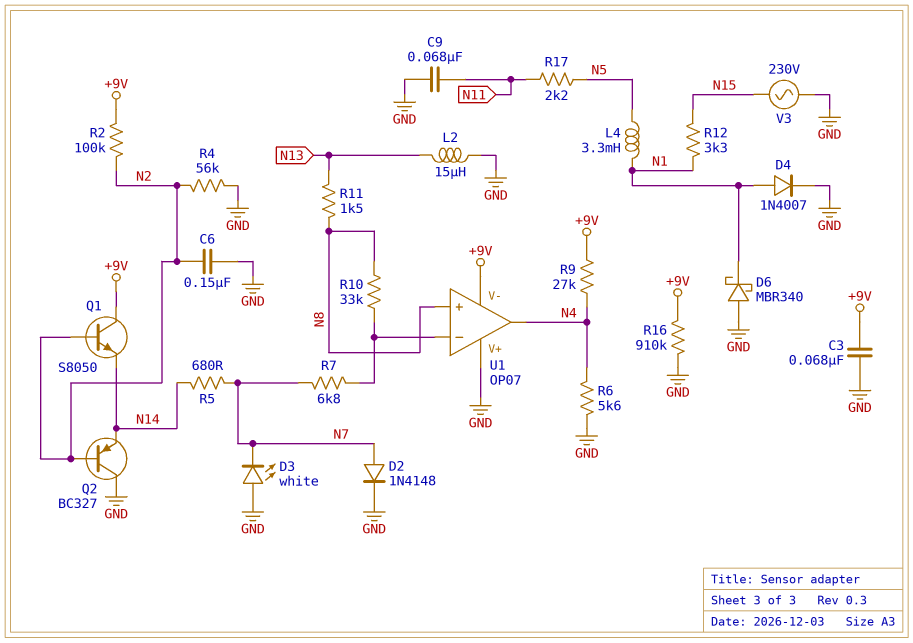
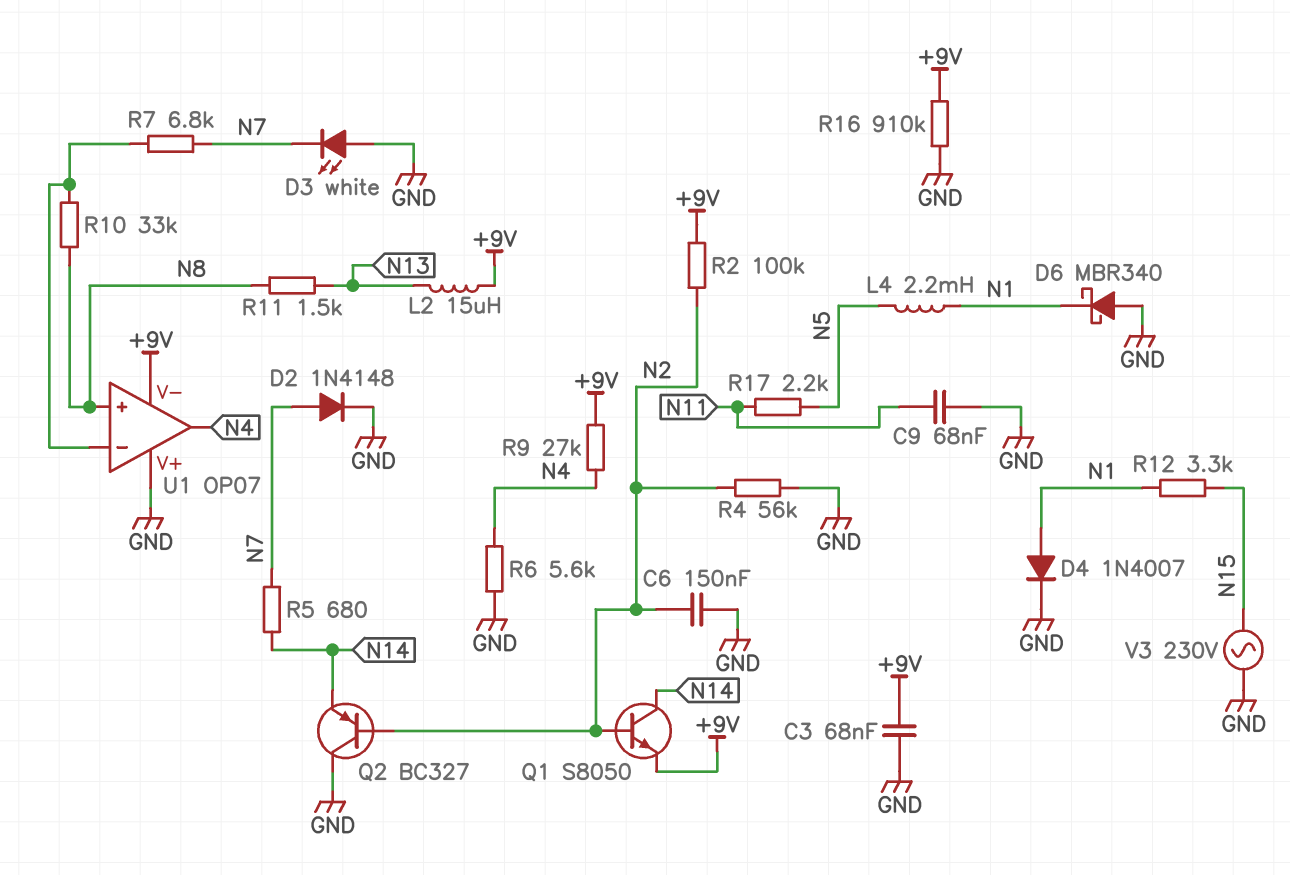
L2: 15uH (GND, N13) -> 15uH (+9V, N13)
L4: 3.3mH (N1, N5) -> 2.2mH (N1, N5)
Q1: NPN S8050 (B N2, C +9V, E N14) -> NPN S8050 (B N2, C N14, E +9V)

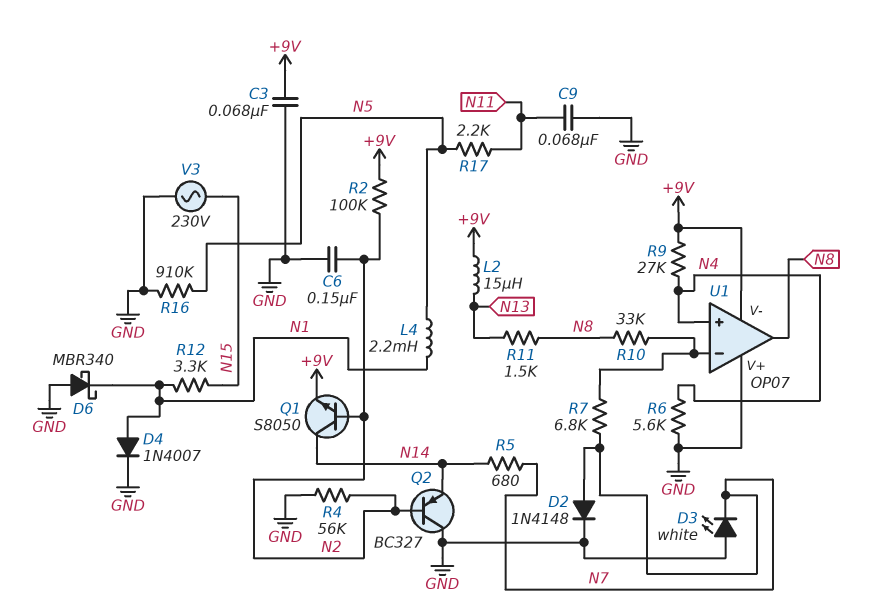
R16: 910k (+9V, GND) -> 910k (GND, N5)
U1 pin in+: N8 -> N4
U1 pin out: N4 -> N8

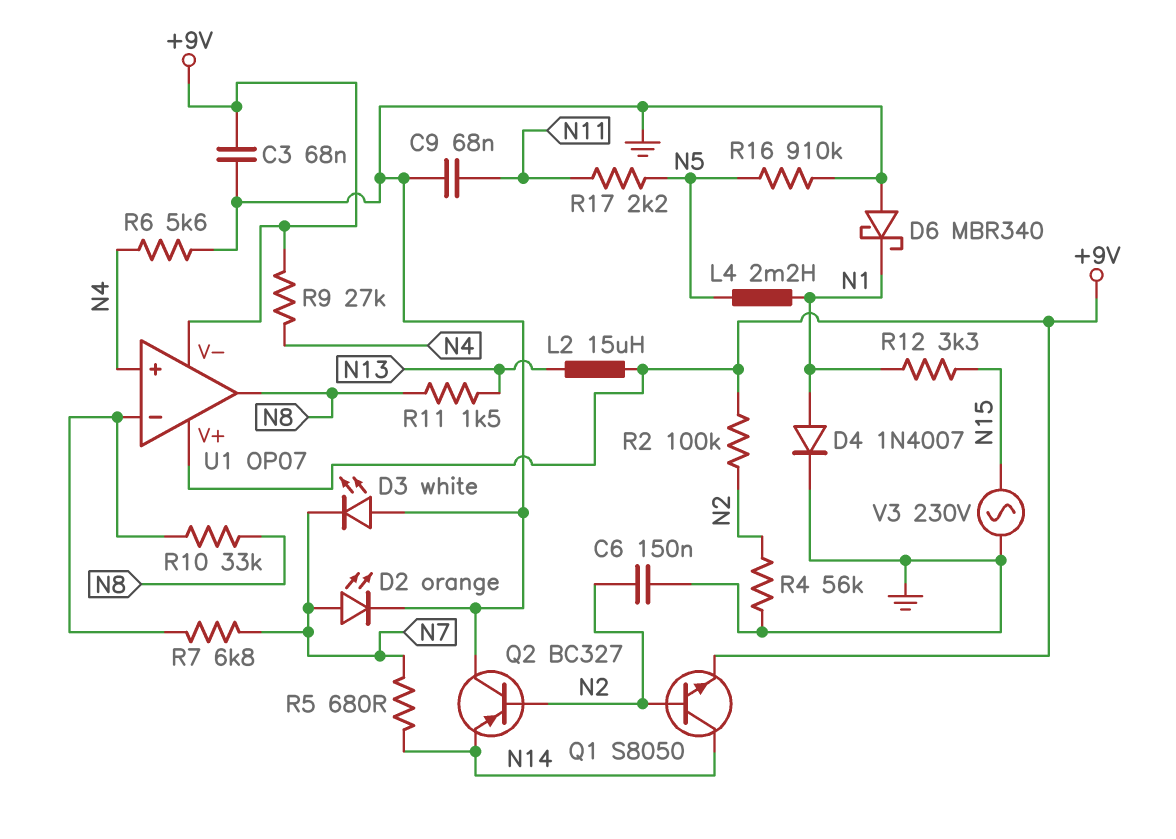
D2: diode 1N4148 (A N7, K GND) -> LED orange (A N7, K GND)
U1 pin V+: GND -> +9V

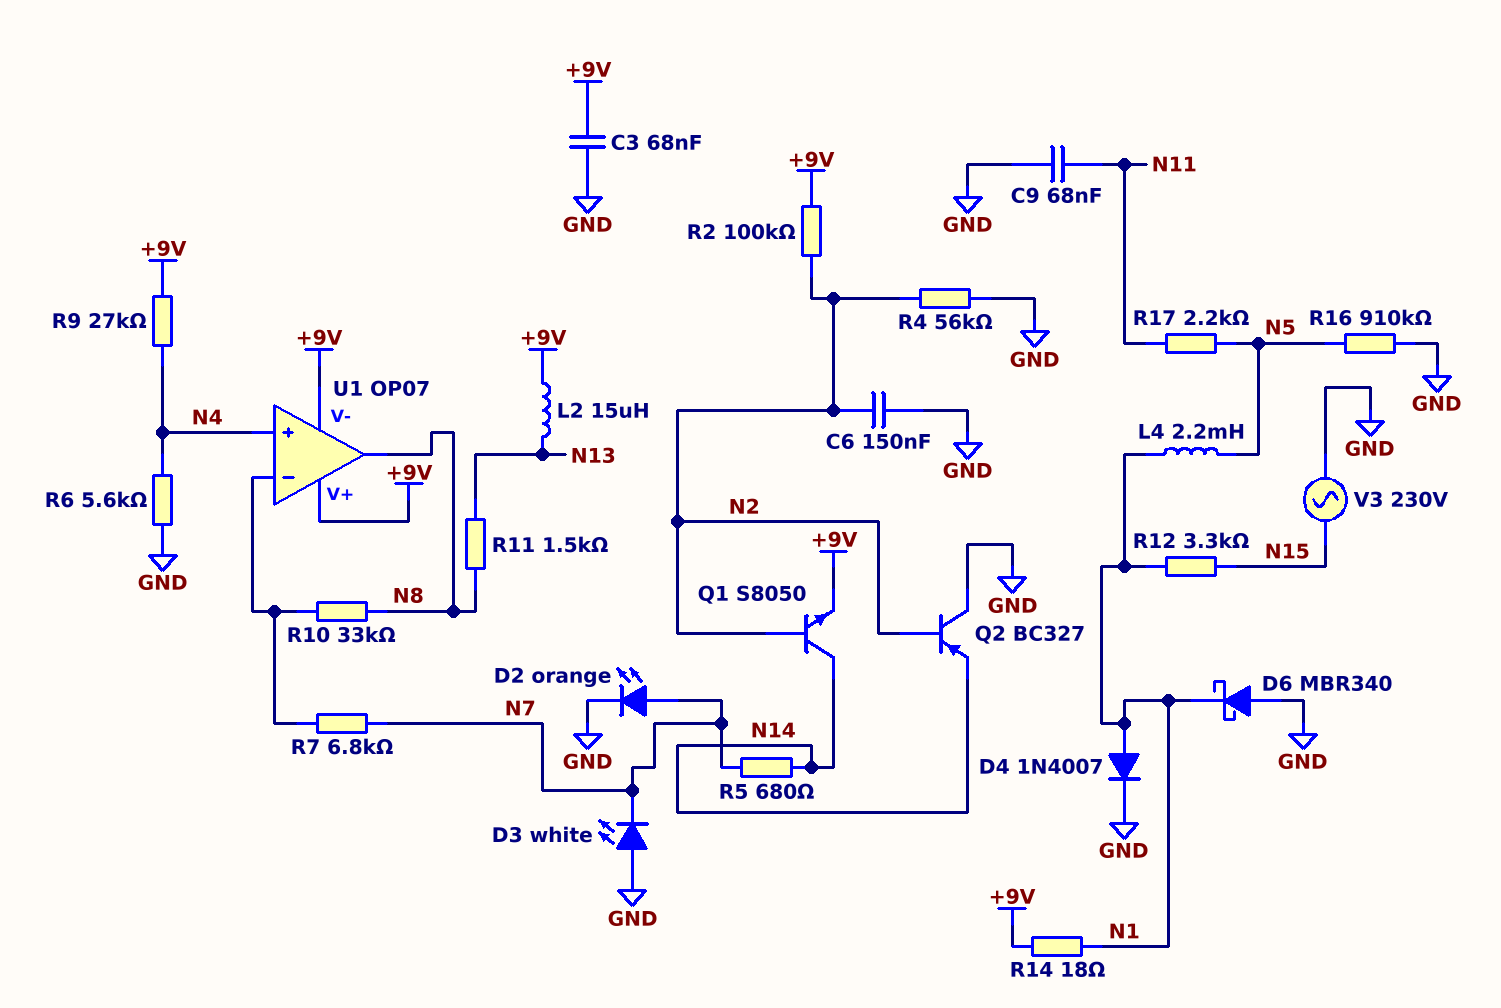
R14: none -> 18 (+9V, N1)

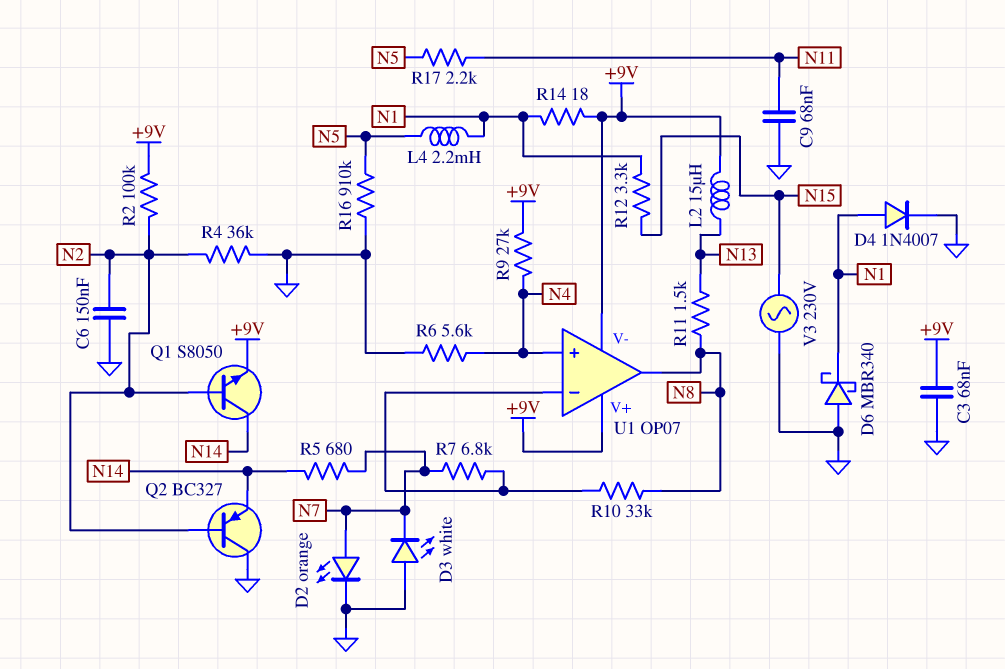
R4: 56k (GND, N2) -> 36k (GND, N2)

